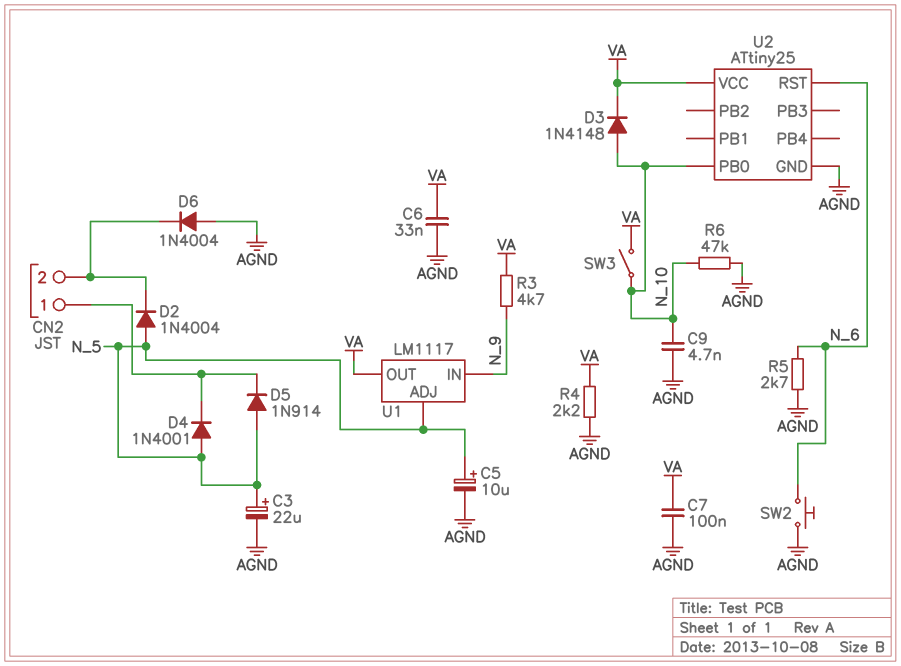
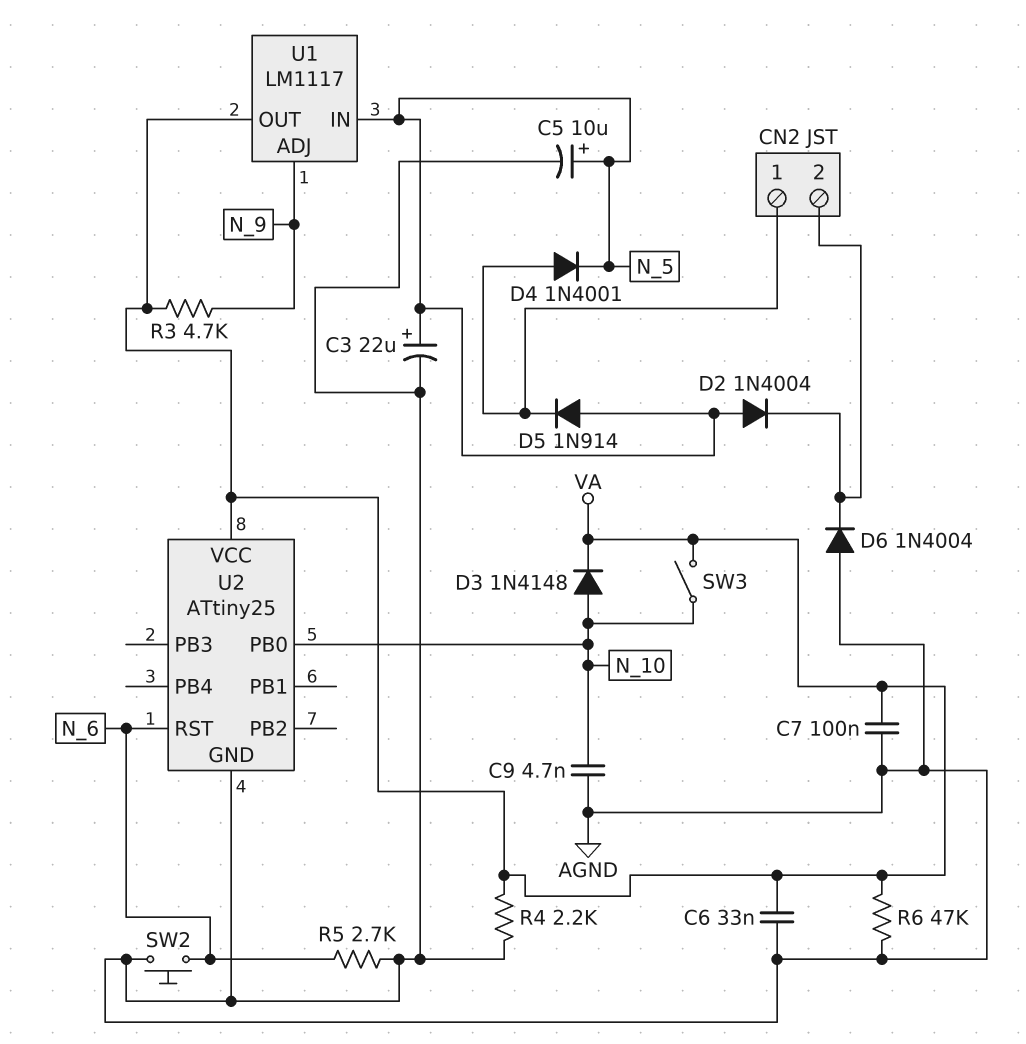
D4: diode 1N4001 (A N_5, K CN2/1) -> diode 1N4001 (A CN2/1, K N_5)
R6: 47k (AGND, N_10) -> 47k (AGND, VA)
U1 pin ADJ: N_5 -> N_9
U1 pin IN: N_9 -> N_5

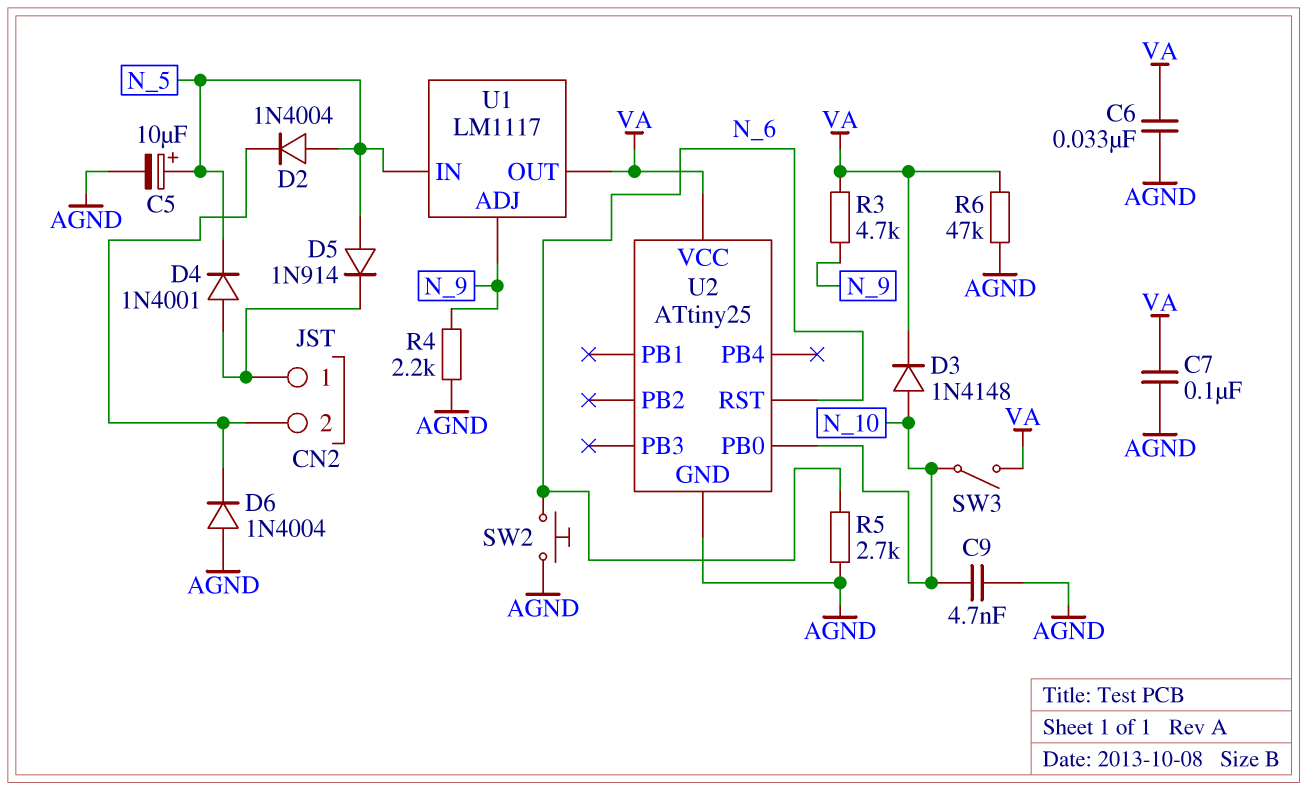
C3: 22uF (plus N_5, minus AGND) -> none
R4: 2.2k (AGND, VA) -> 2.2k (AGND, N_9)

